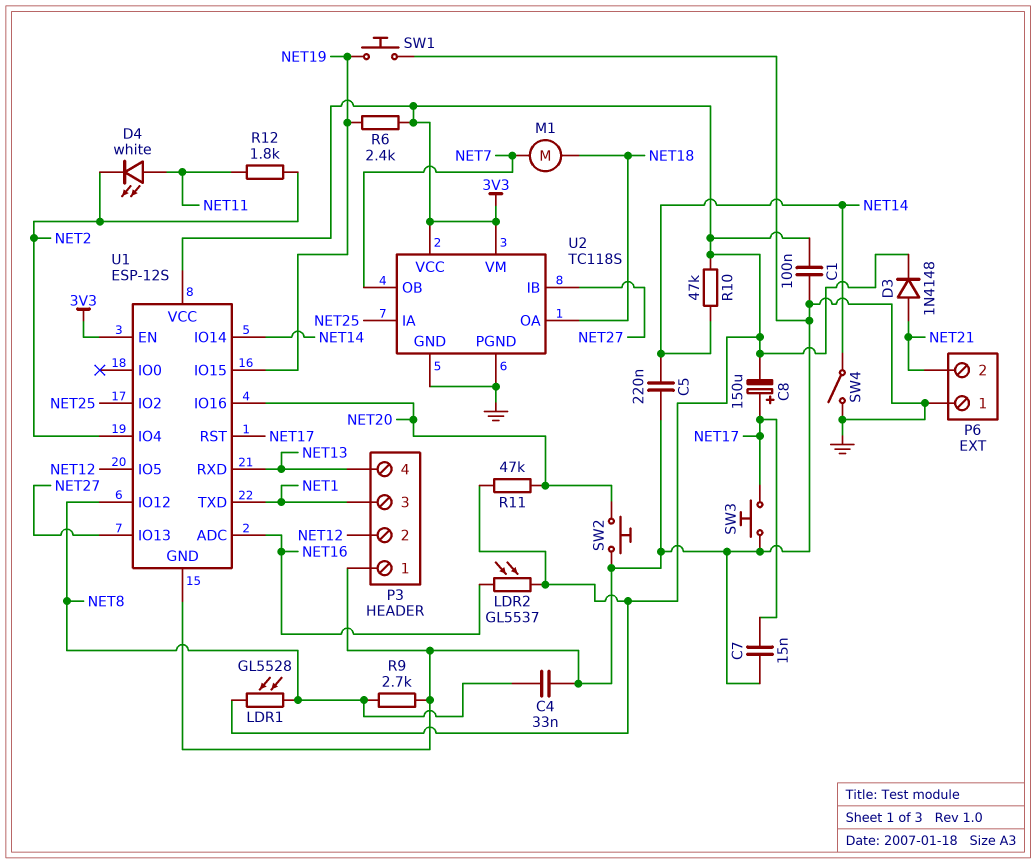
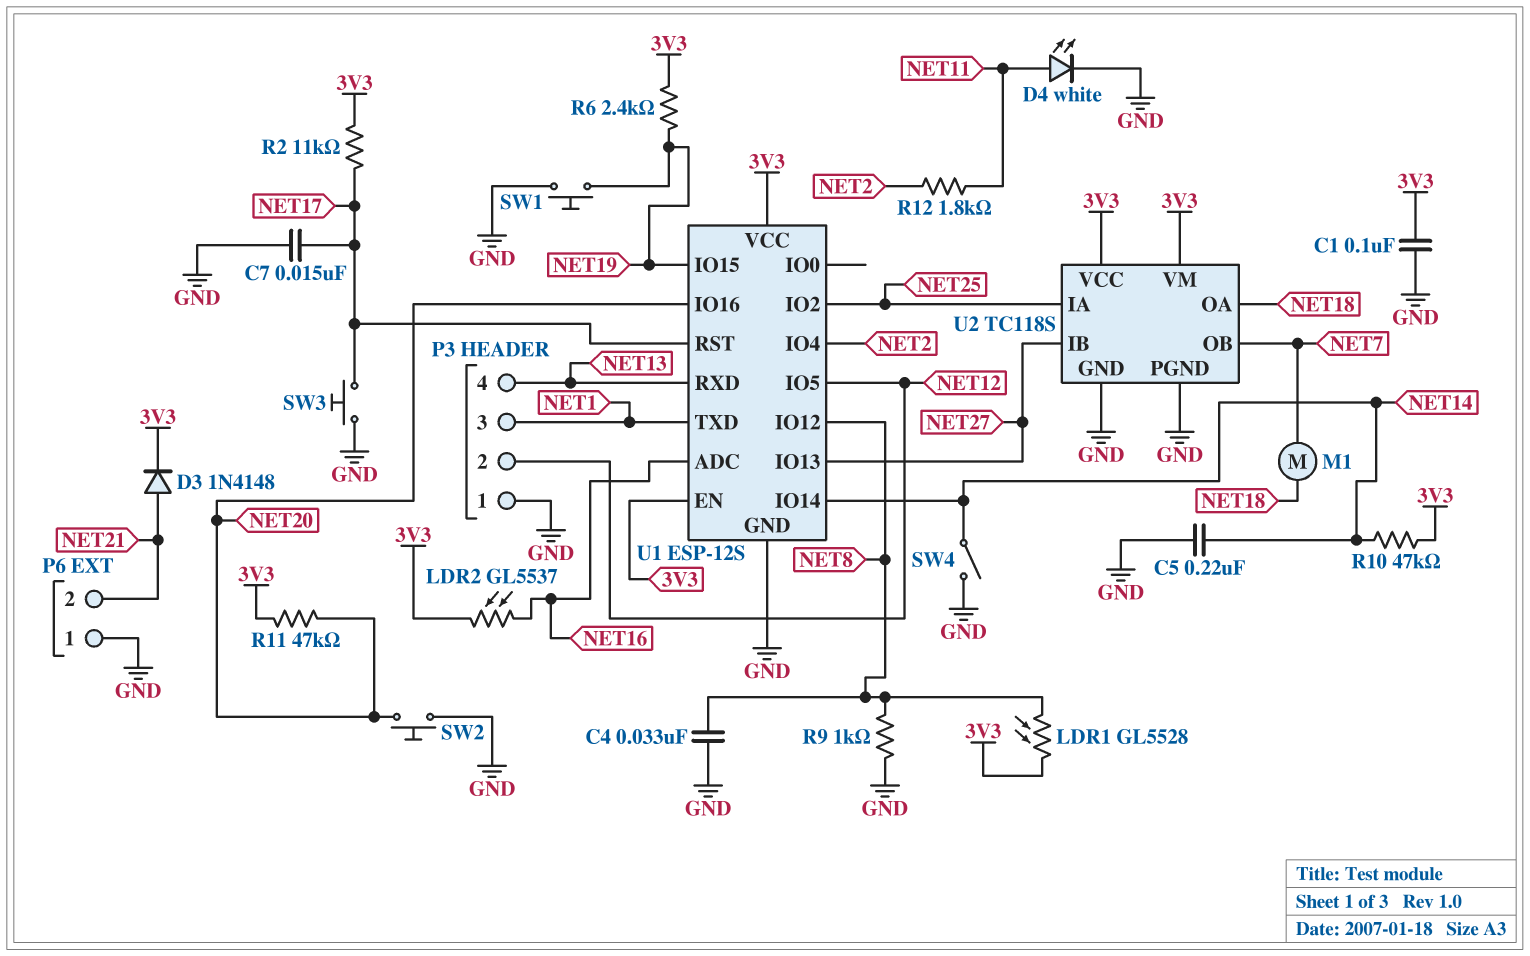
C8: 150uF (plus NET17, minus 3V3) -> none
D4: LED white (A NET11, K NET2) -> LED white (A NET11, K GND)
R2: none -> 11k (3V3, NET17)
R9: 2.7k (GND, NET8) -> 1k (GND, NET8)

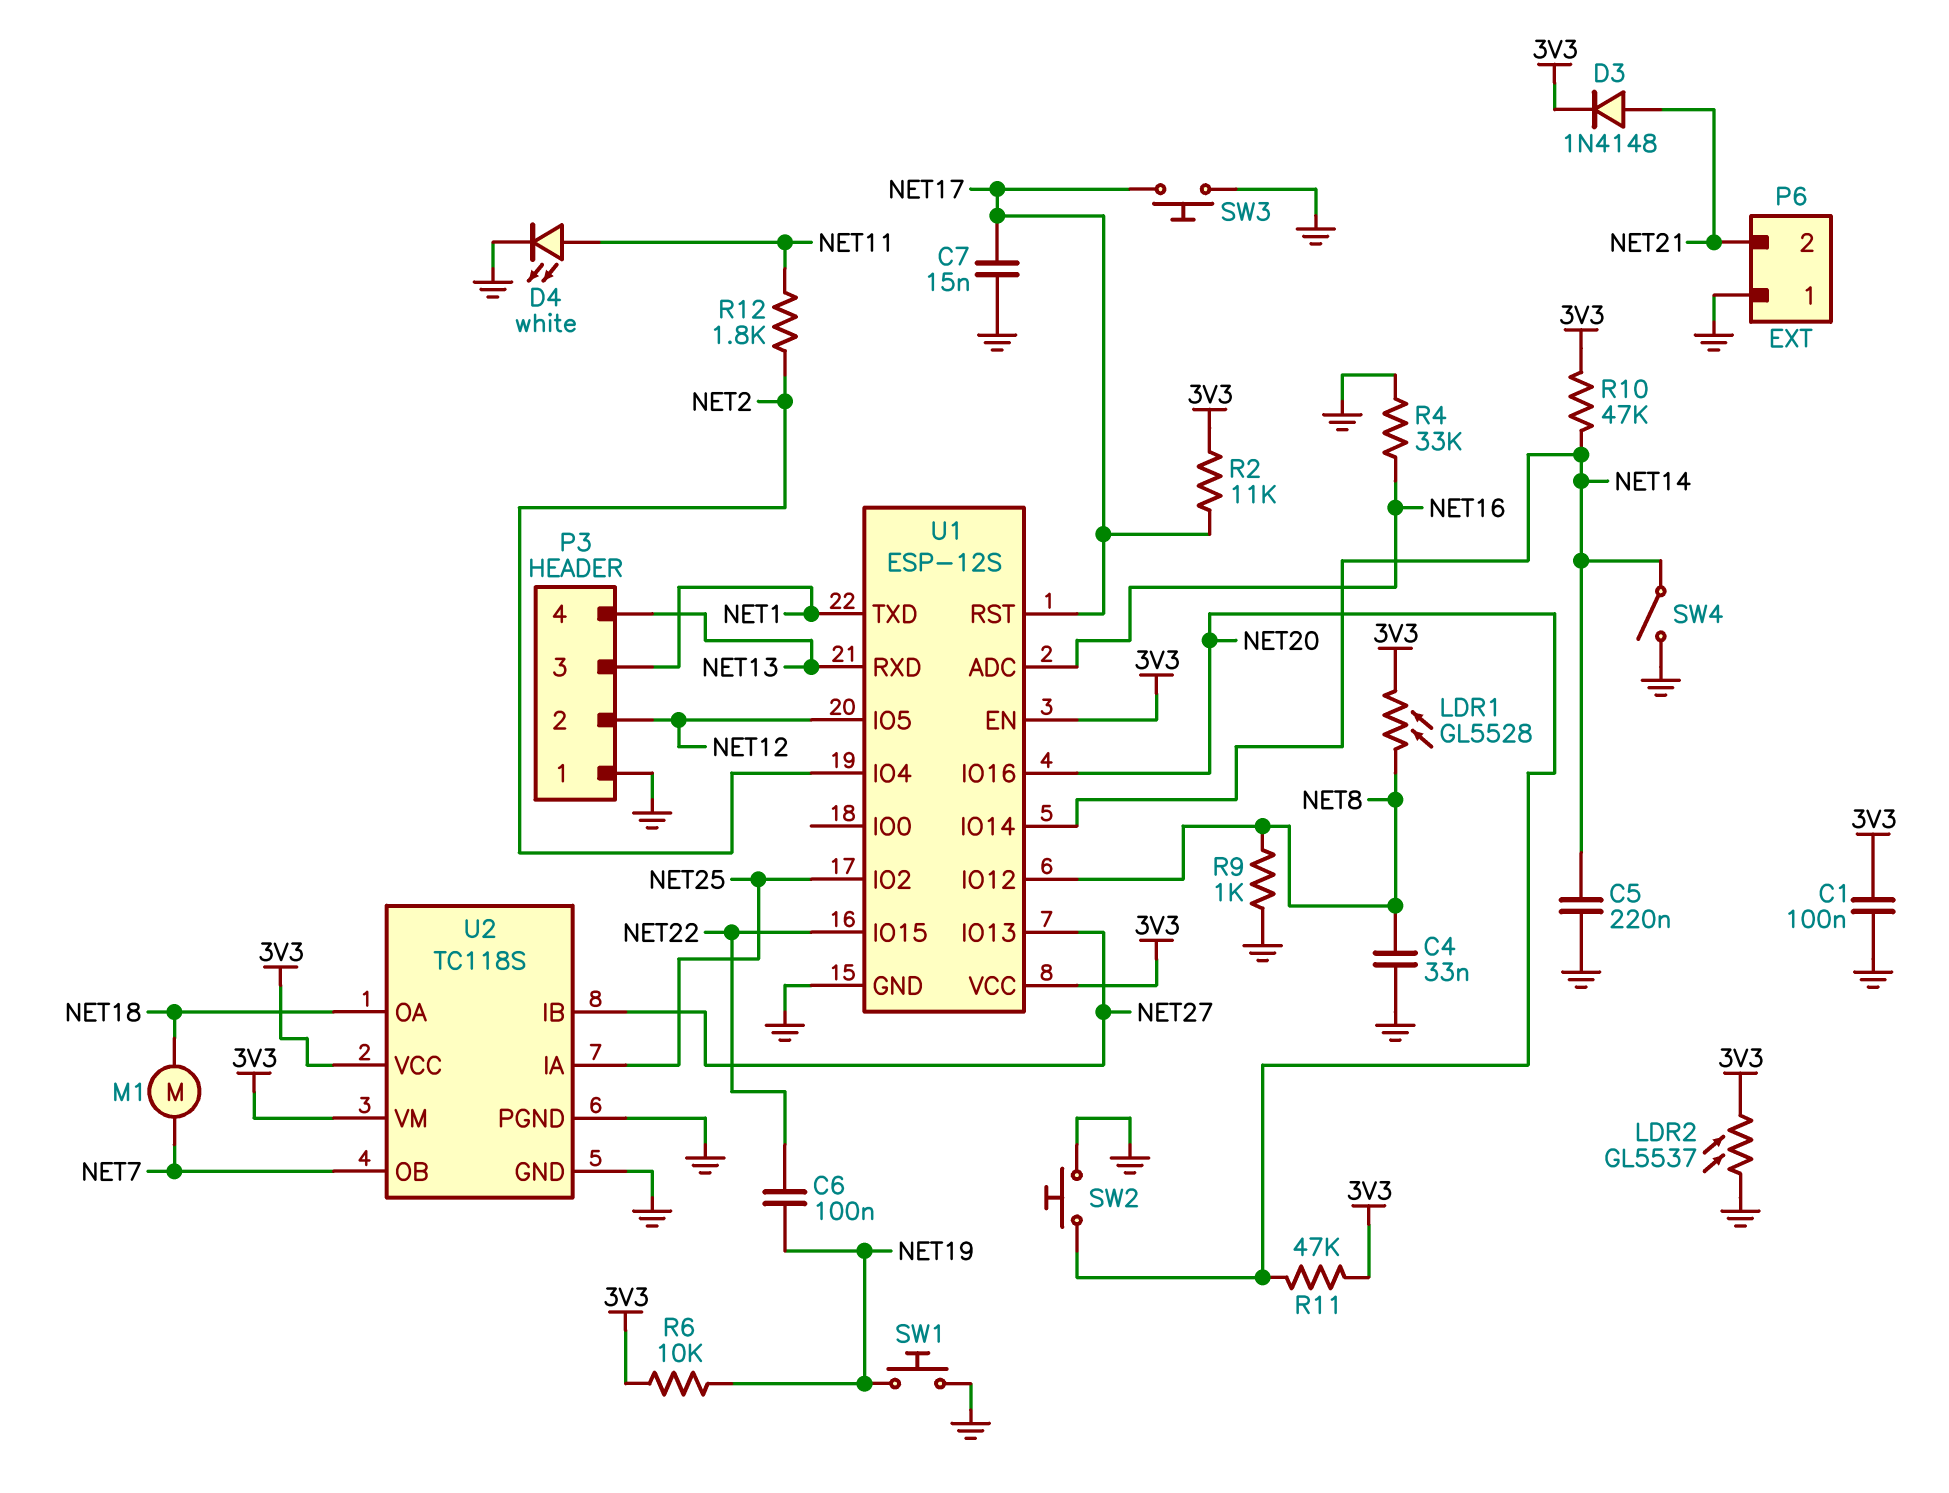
C6: none -> 100nF (NET19, NET22)
LDR2: GL5537 (3V3, NET16) -> GL5537 (3V3, GND)
R4: none -> 33k (GND, NET16)
R6: 2.4k (3V3, NET19) -> 10k (3V3, NET19)
U1 pin IO15: NET19 -> NET22

